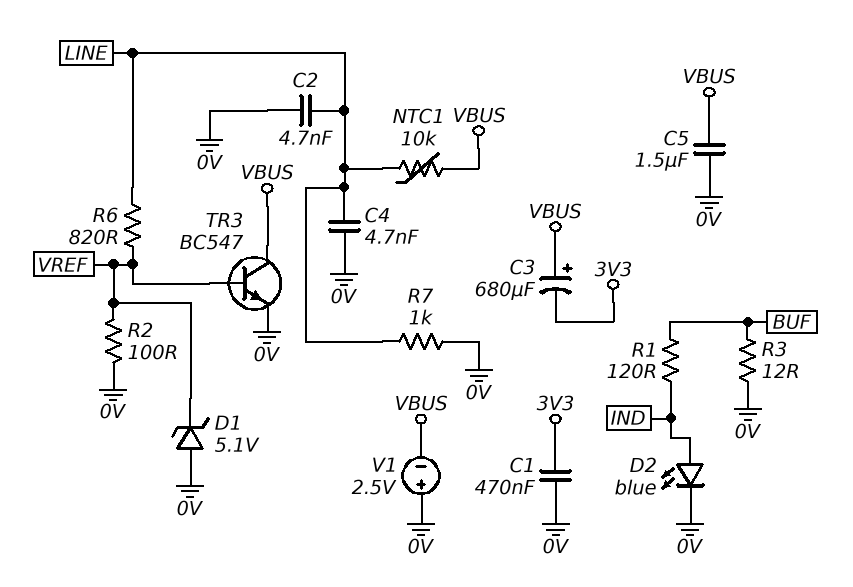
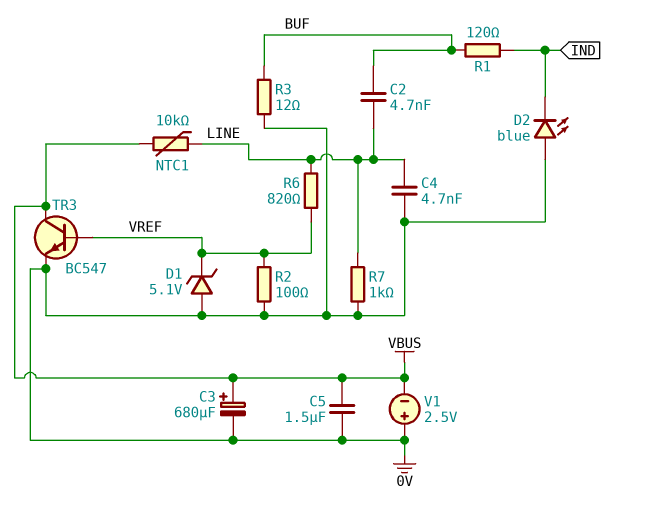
C1: 470nF (0V, 3V3) -> none
C2: 4.7nF (0V, LINE) -> 4.7nF (BUF, LINE)
C3: 680uF (plus VBUS, minus 3V3) -> 680uF (plus VBUS, minus 0V)
D2: LED blue (A IND, K 0V) -> LED blue (A 0V, K IND)

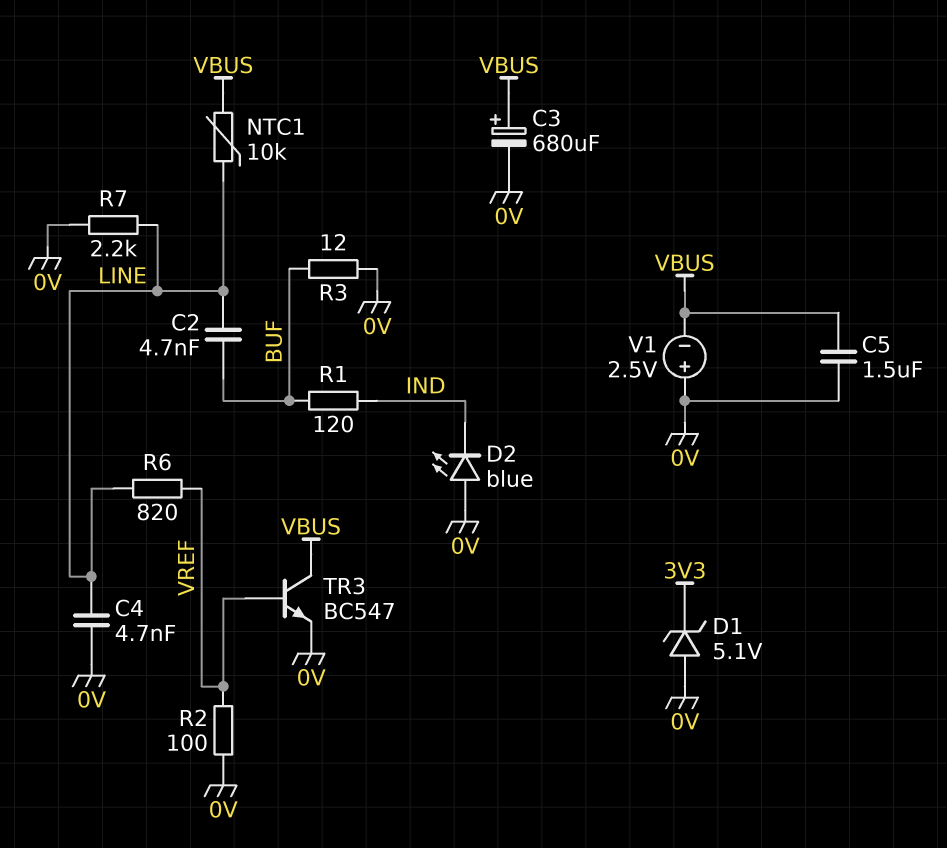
D1: zener 5.1V (A 0V, K VREF) -> zener 5.1V (A 0V, K 3V3)
R7: 1k (0V, LINE) -> 2.2k (0V, LINE)

